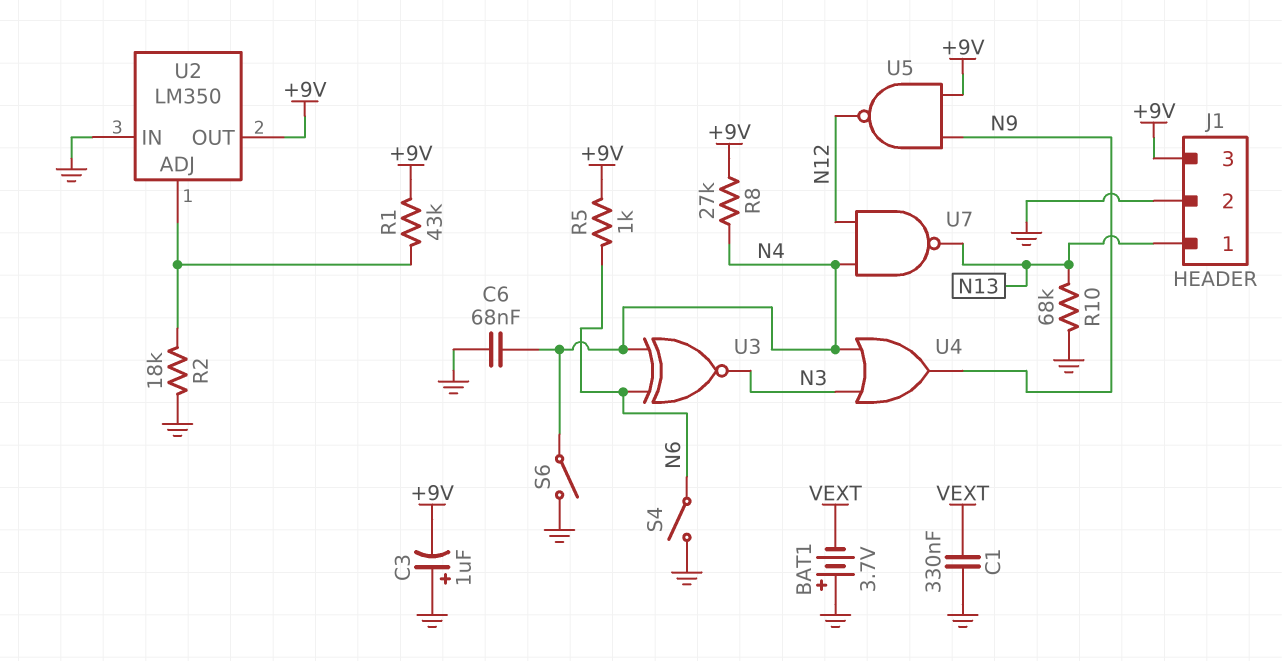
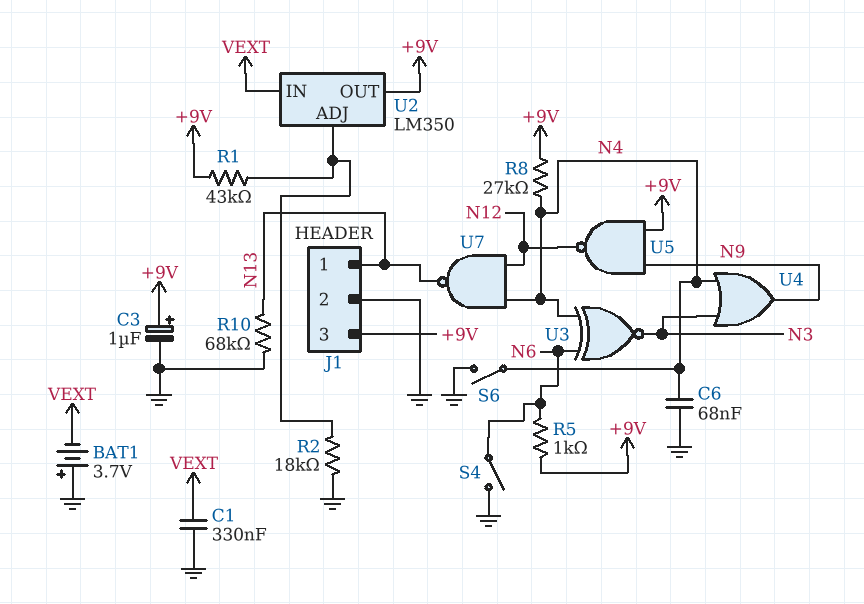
C3: 1uF (plus GND, minus +9V) -> 1uF (plus +9V, minus GND)
U2 pin IN: GND -> VEXT

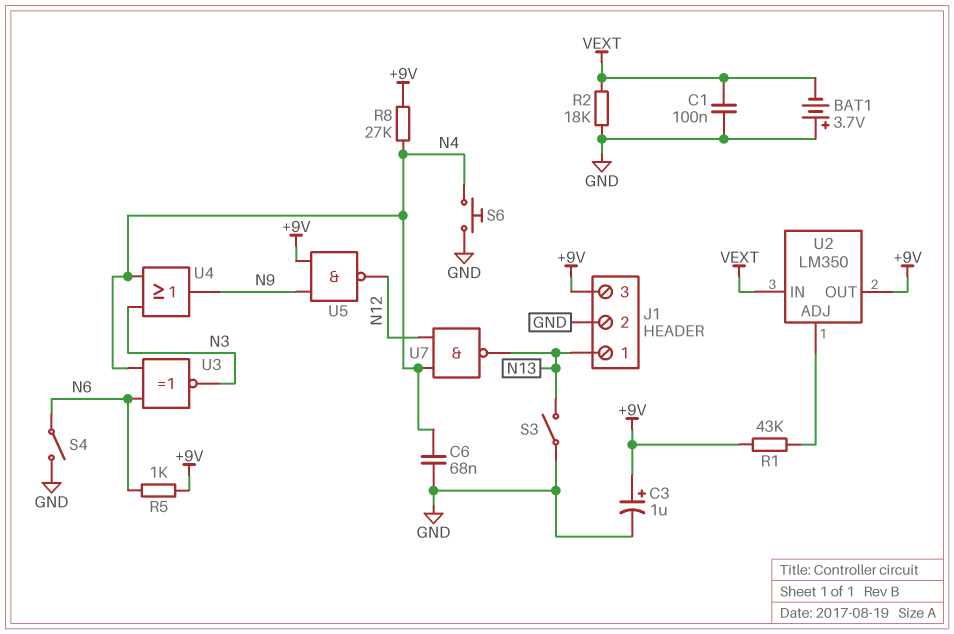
C1: 330nF (GND, VEXT) -> 100nF (GND, VEXT)
R2: 18k (GND, U2/ADJ) -> 18k (GND, VEXT)
R10: 68k (GND, N13) -> none
S3: none -> switch (GND, N13)
S6: switch (GND, N4) -> button (GND, N4)

